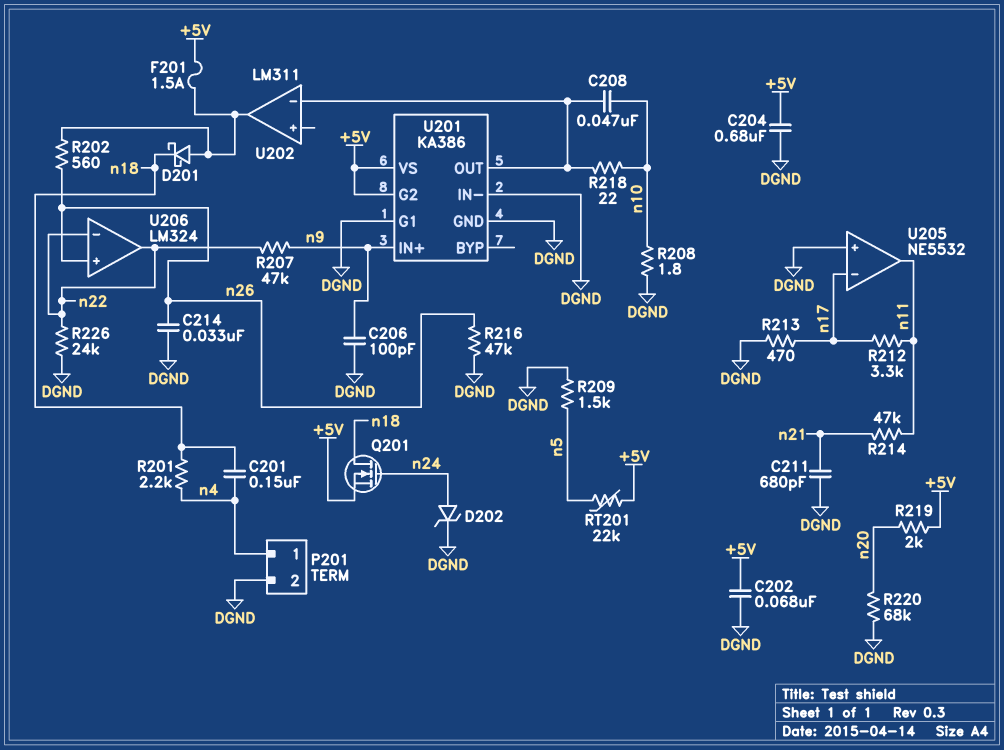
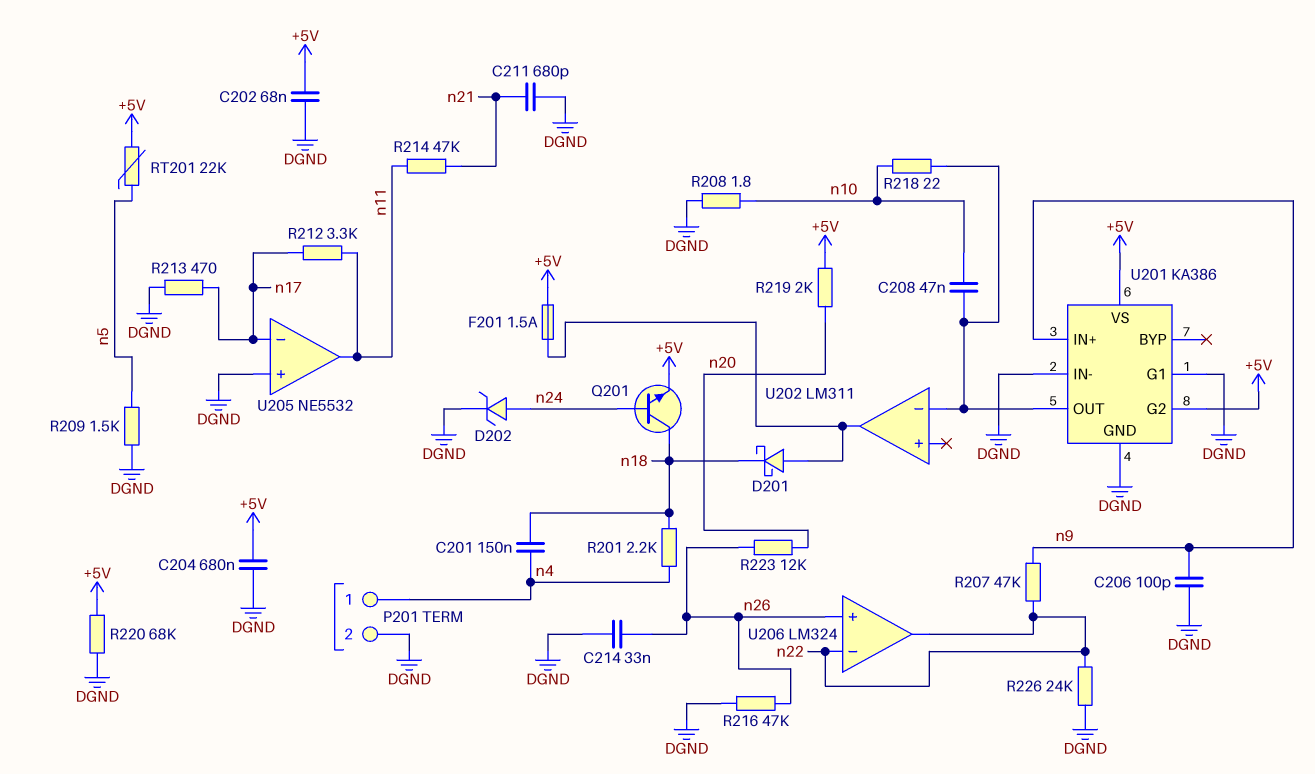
Q201: NMOS (G n24, D n18, S +5V) -> NPN (B n24, C n18, E +5V)
R202: 560 (U202/out, n26) -> none
R220: 68k (DGND, n20) -> 68k (+5V, DGND)
R223: none -> 12k (n20, n26)

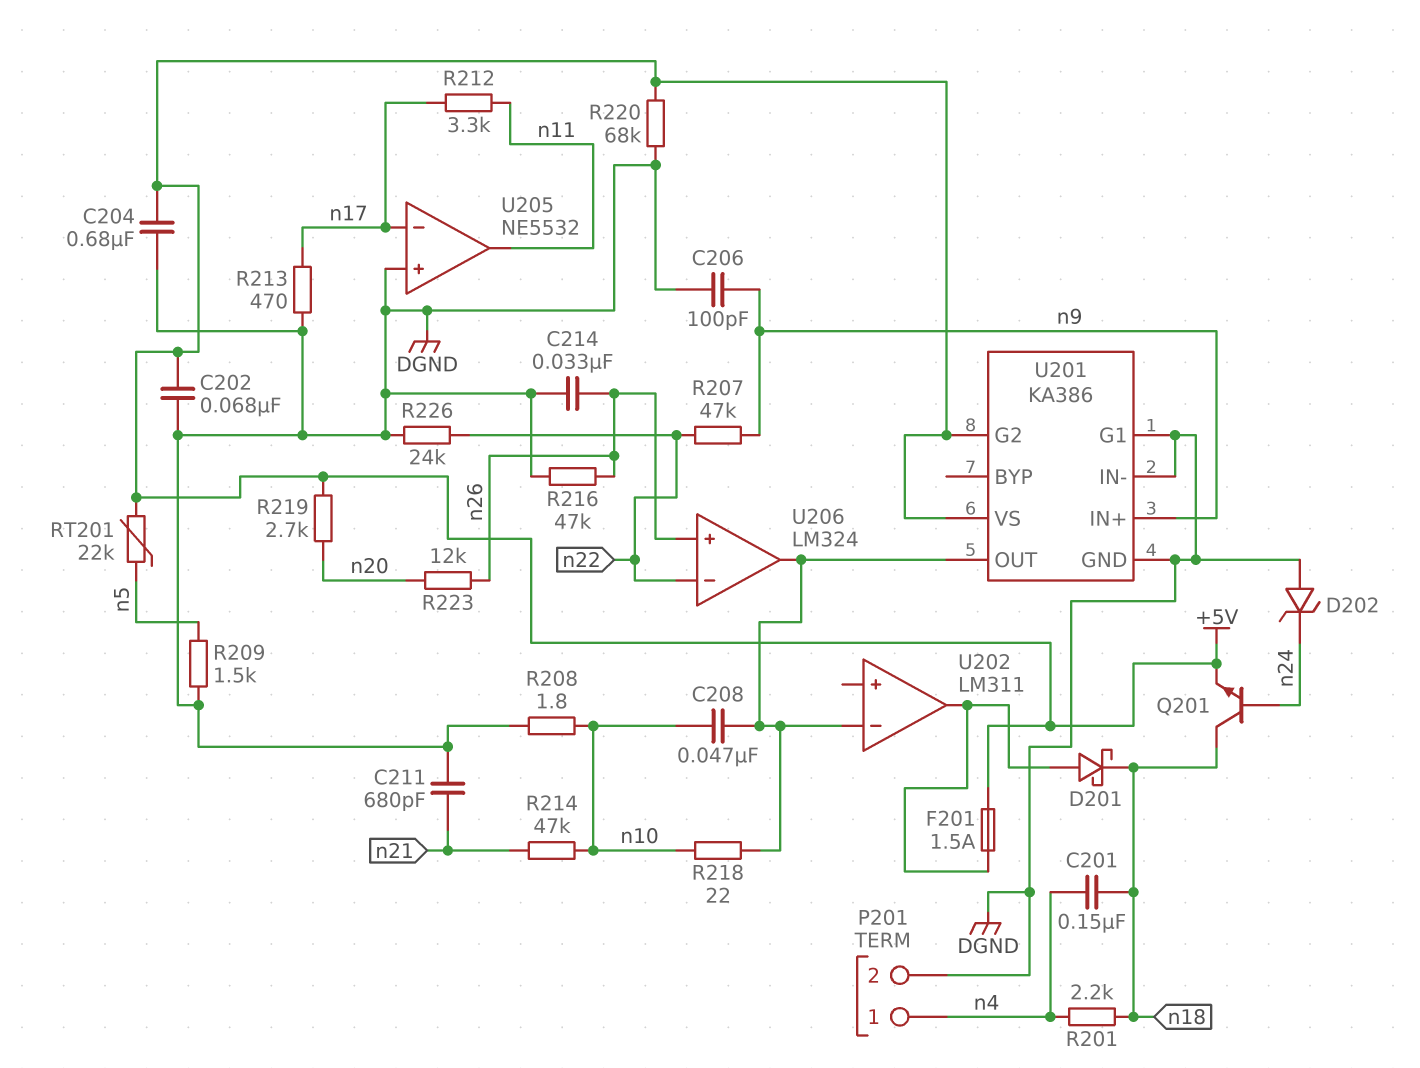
D202: zener (A n24, K DGND) -> zener (A DGND, K n24)
R214: 47k (n11, n21) -> 47k (n10, n21)
R219: 2k (+5V, n20) -> 2.7k (+5V, n20)
U206 pin out: n22 -> U201/OUT

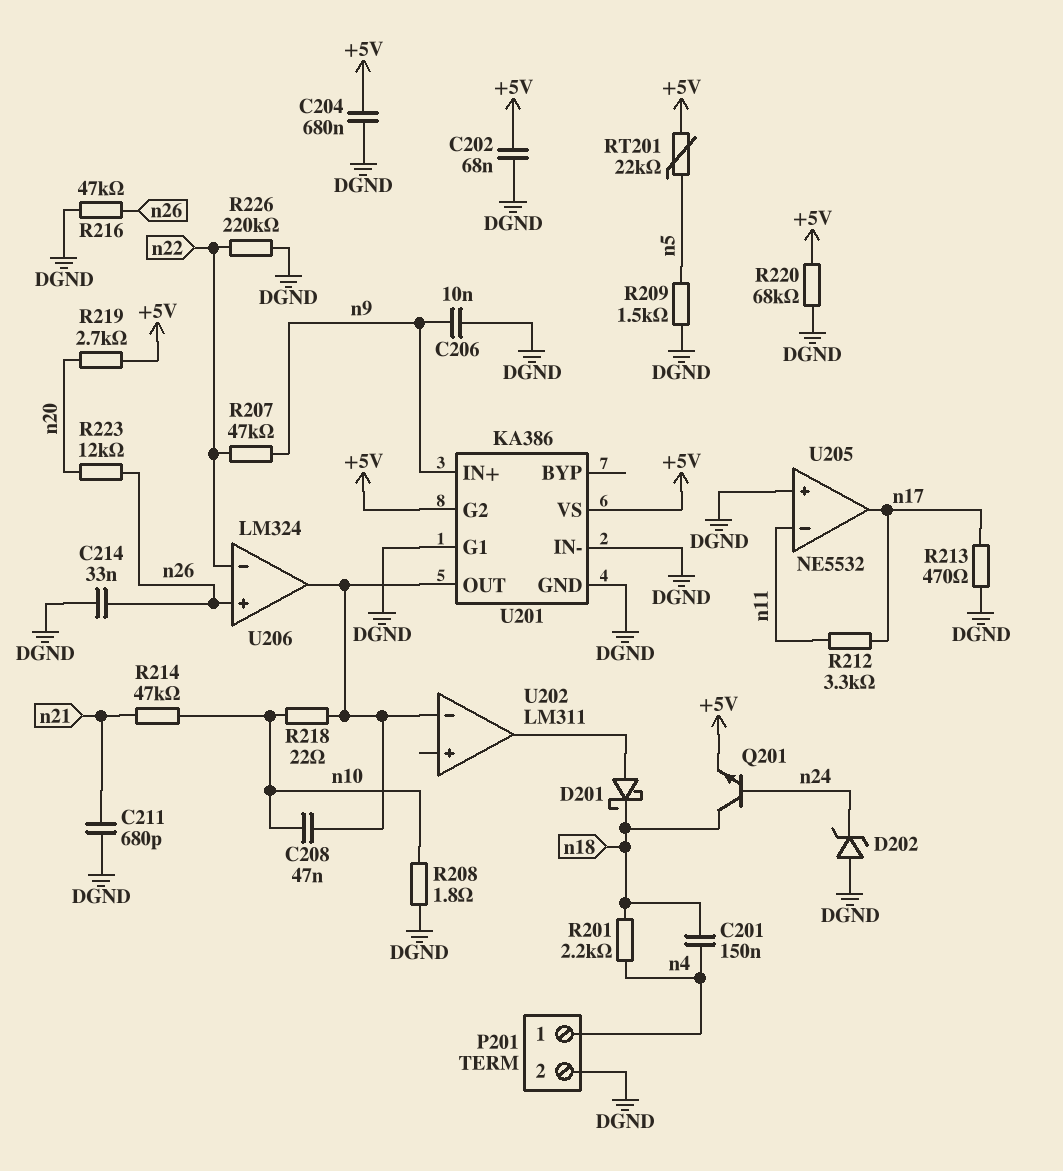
C206: 100pF (DGND, n9) -> 10nF (DGND, n9)
F201: 1.5A (+5V, U202/out) -> none
R226: 24k (DGND, n22) -> 220k (DGND, n22)
U205 pin in-: n17 -> n11
U205 pin out: n11 -> n17

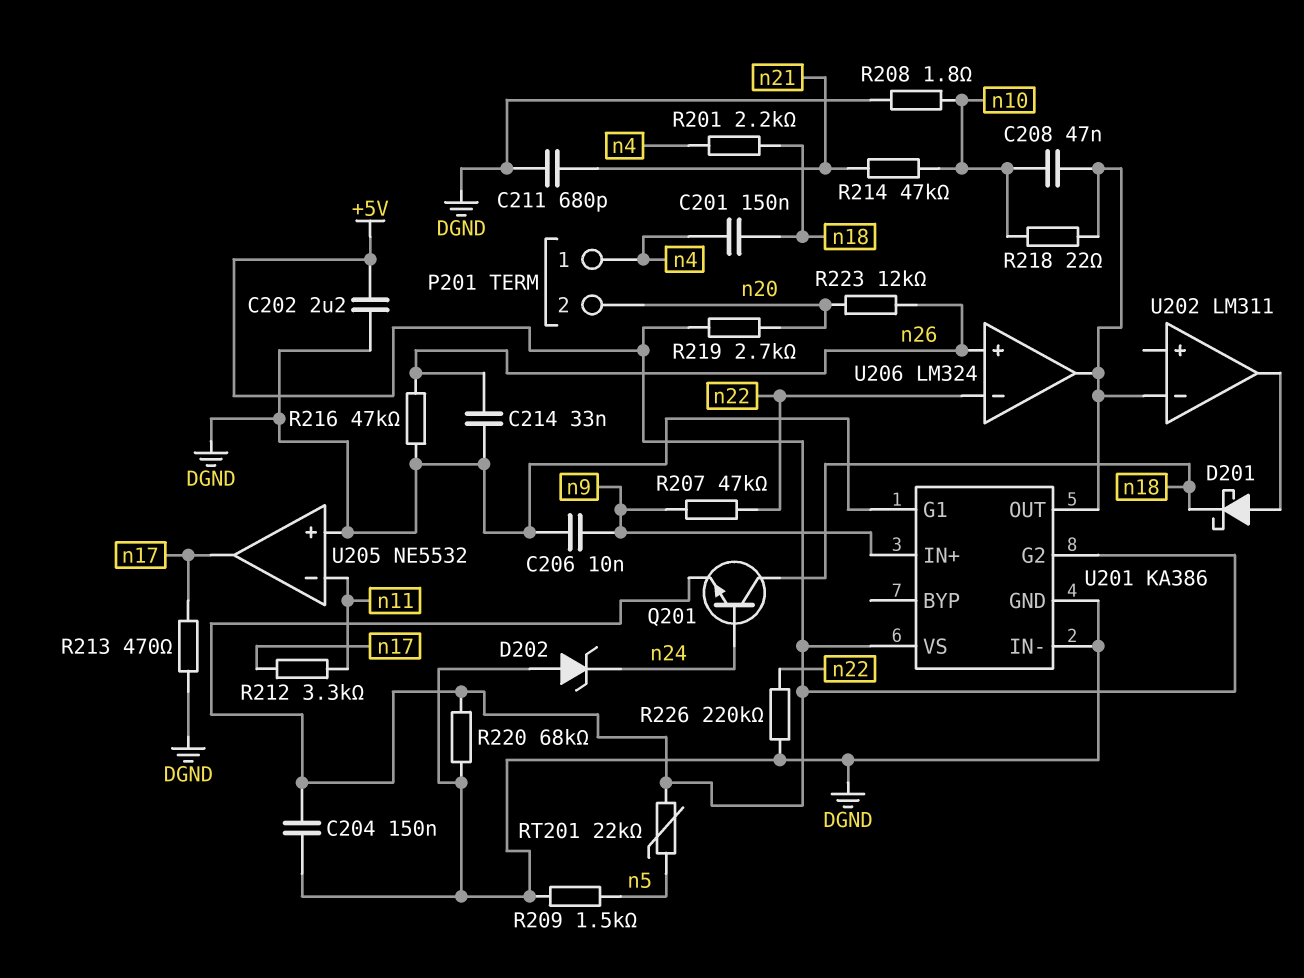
C202: 68nF (+5V, DGND) -> 2.2uF (+5V, DGND)
C204: 680nF (+5V, DGND) -> 150nF (+5V, DGND)
P201 pin 2: DGND -> n20

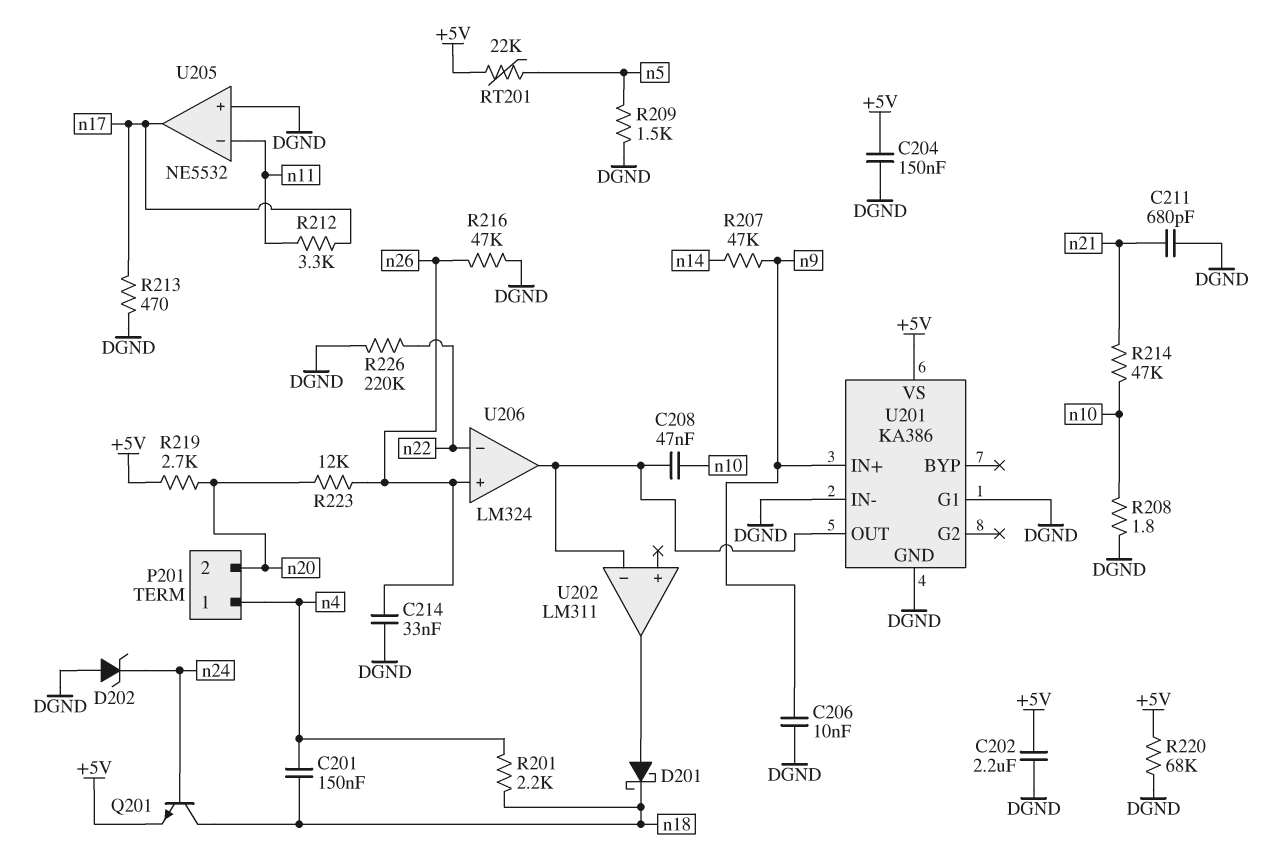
R207: 47k (n9, n22) -> 47k (n9, n14)
R218: 22 (U201/OUT, n10) -> none
U201 pin G2: +5V -> none

